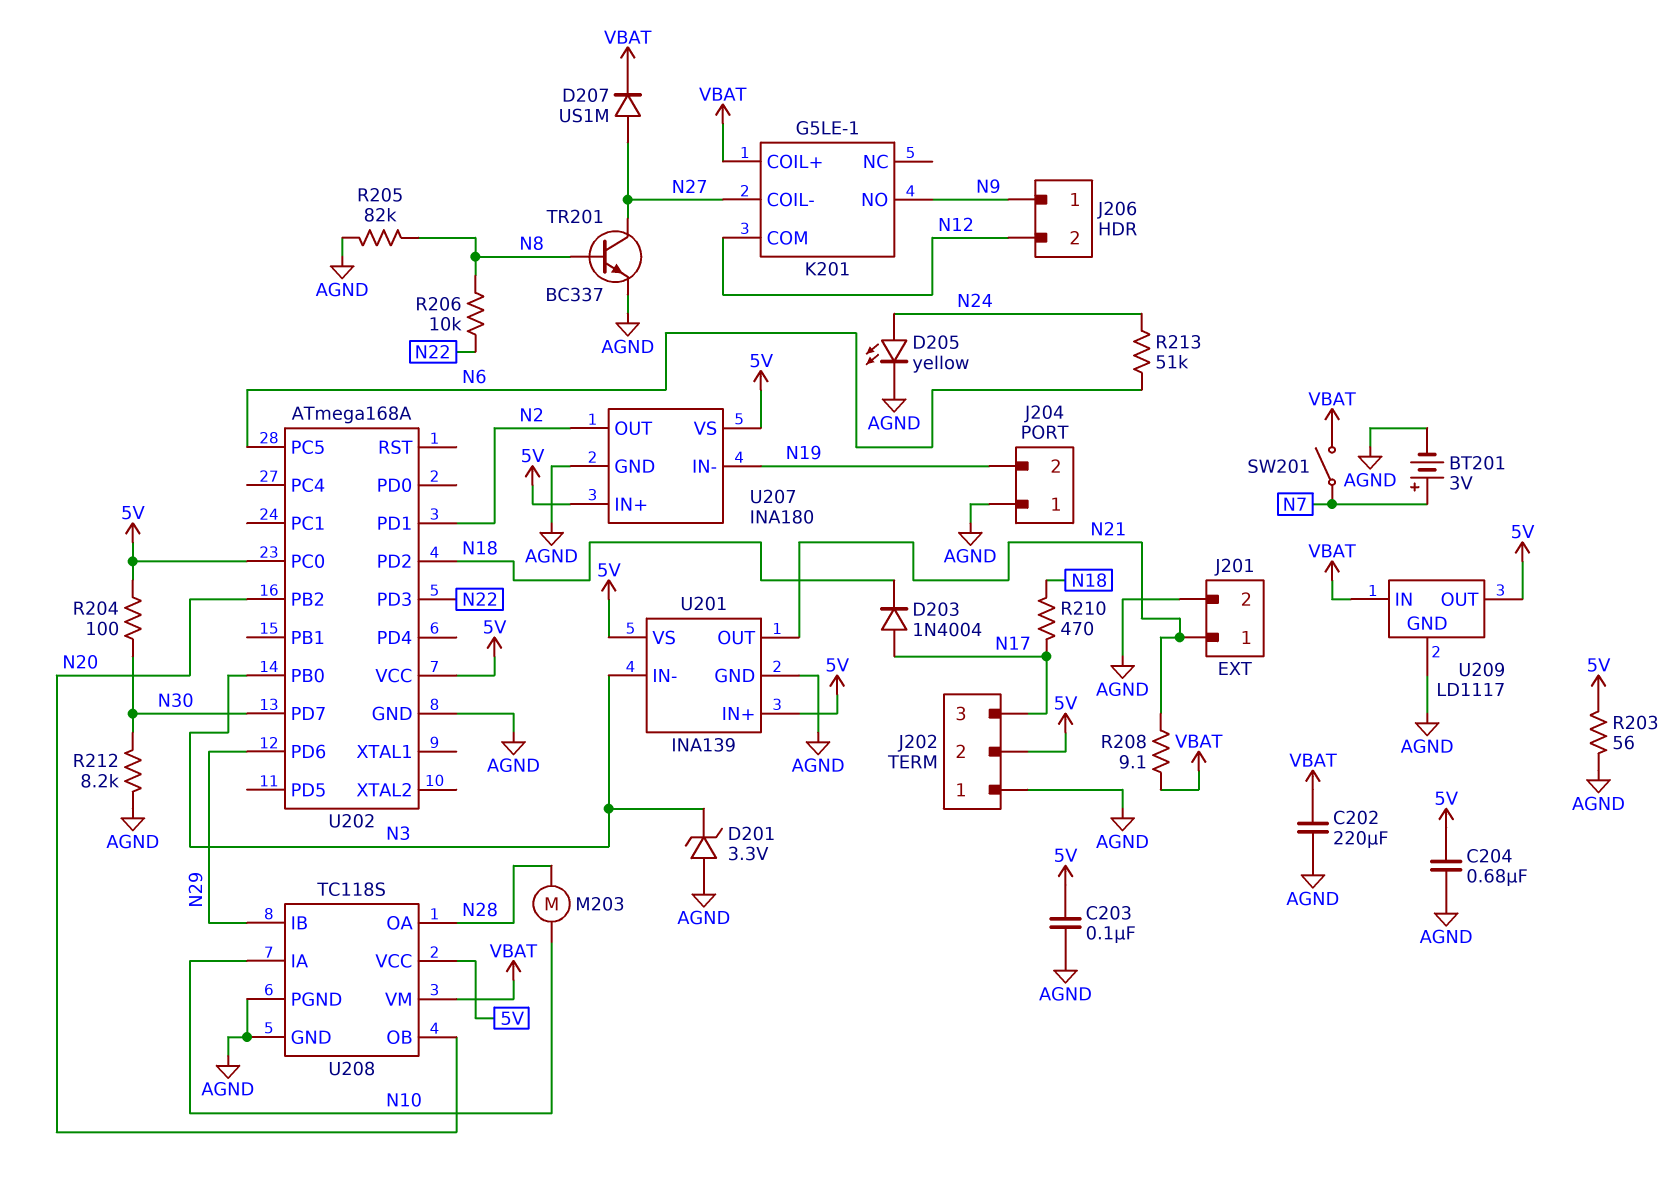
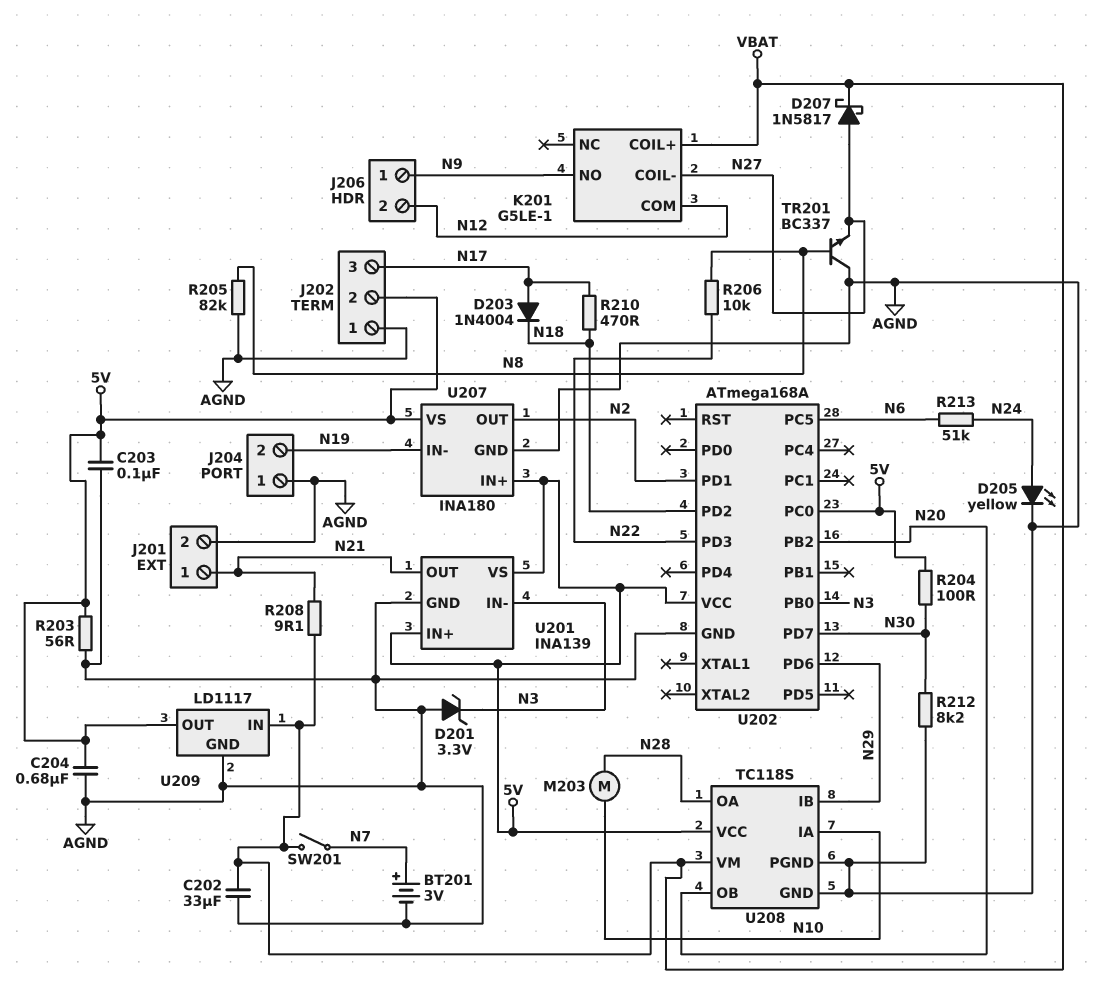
C202: 220uF (AGND, VBAT) -> 33uF (AGND, VBAT)
D207: diode US1M (A N27, K VBAT) -> schottky 1N5817 (A N27, K VBAT)
TR201: NPN BC337 (B N8, C N27, E AGND) -> NPN BC337 (B N8, C AGND, E N27)

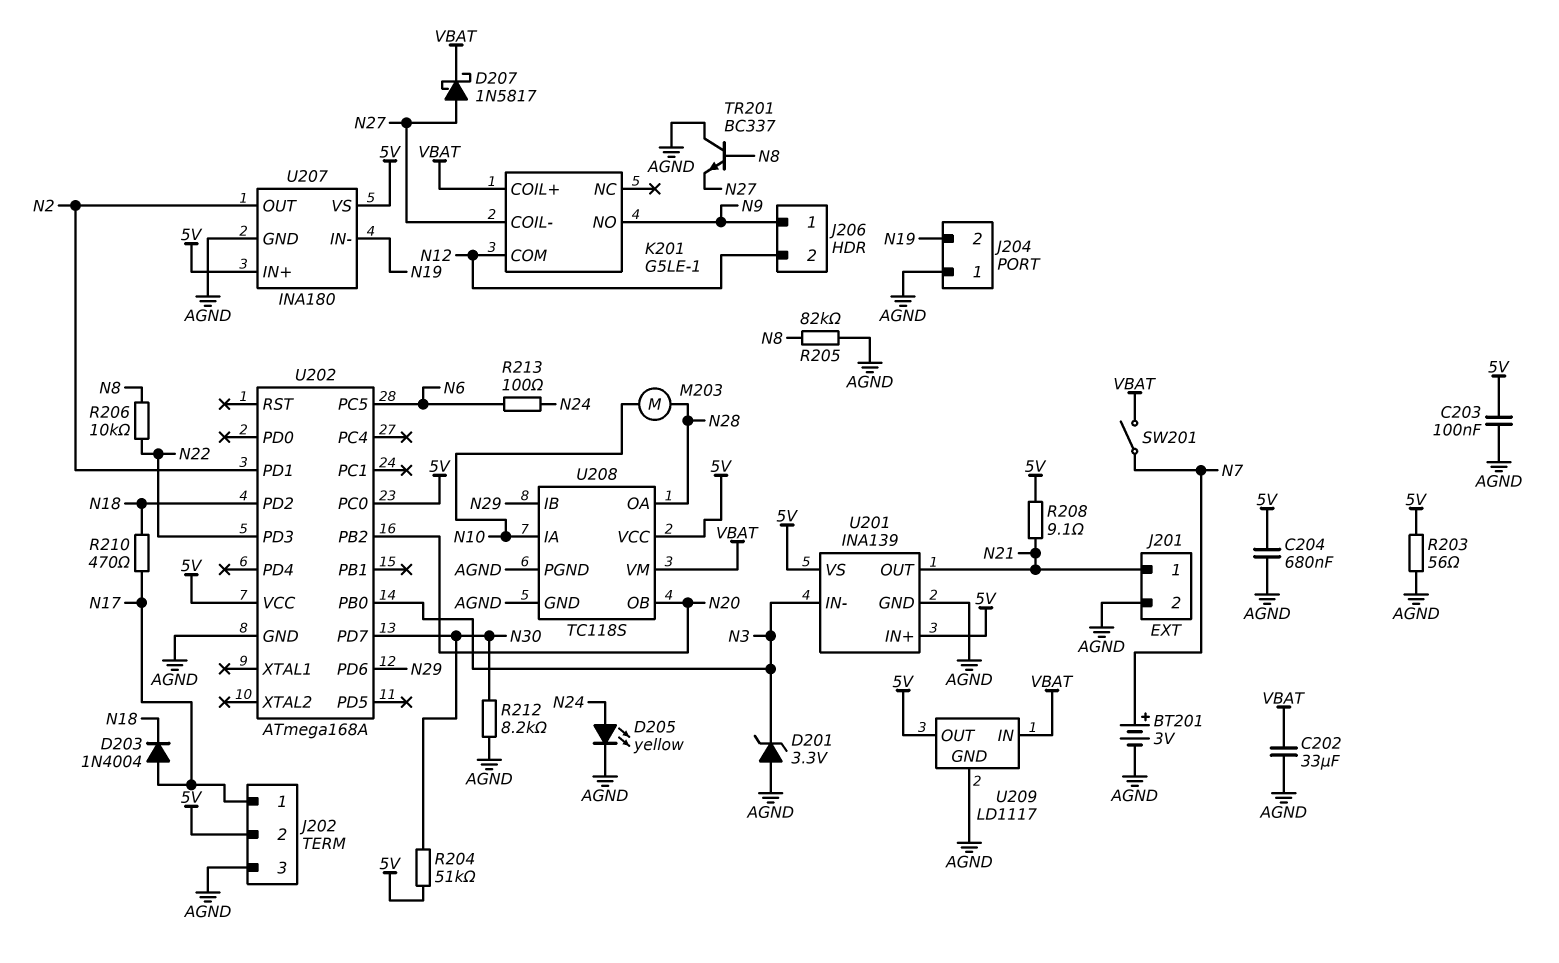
J202 pin 1: AGND -> N17
J202 pin 3: N17 -> AGND
R204: 100 (5V, N30) -> 51k (5V, N30)
R208: 9.1 (N21, VBAT) -> 9.1 (5V, N21)
R213: 51k (N6, N24) -> 100 (N6, N24)

